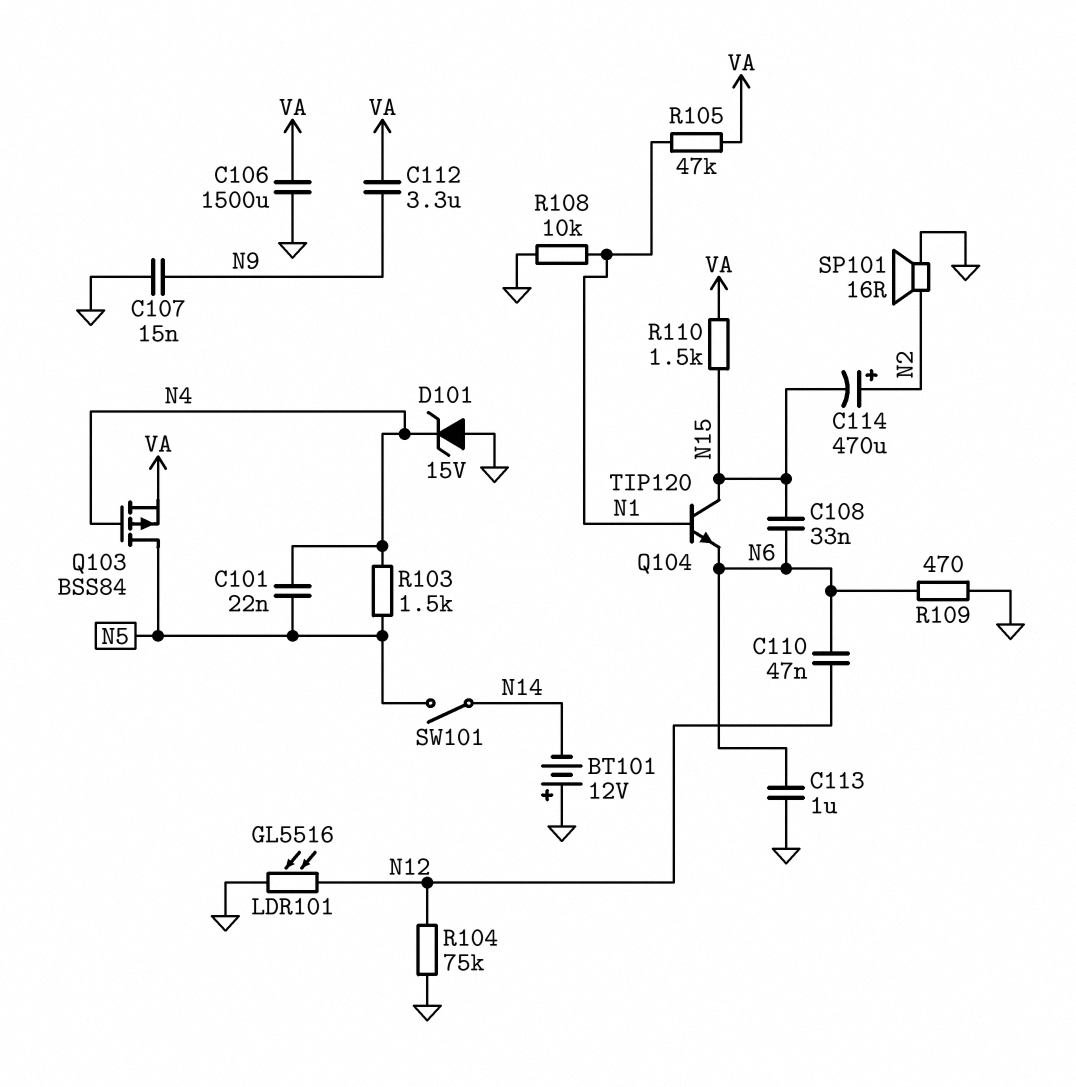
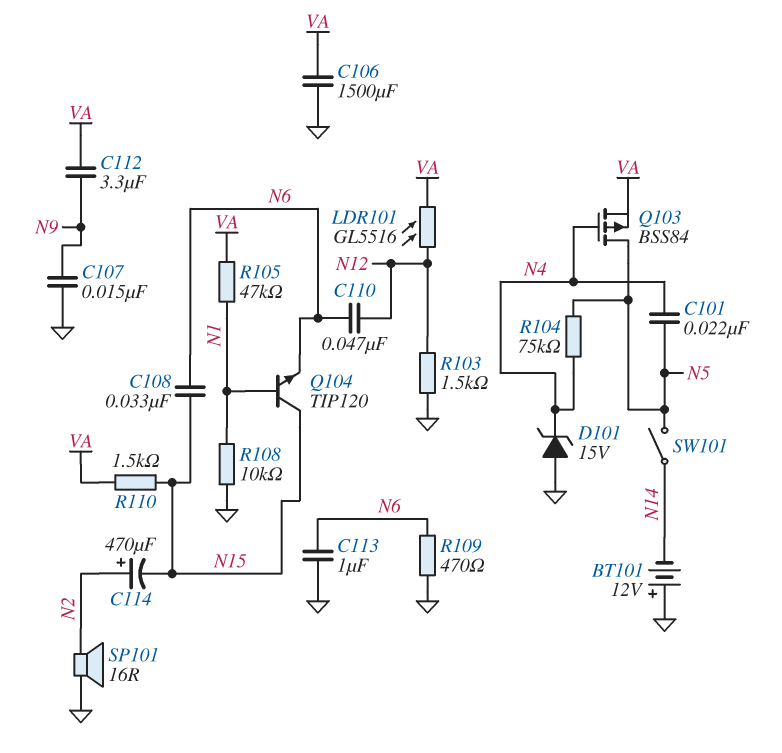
LDR101: GL5516 (GND, N12) -> GL5516 (N12, VA)
R103: 1.5k (N4, N5) -> 1.5k (GND, N12)
R104: 75k (GND, N12) -> 75k (N4, N5)

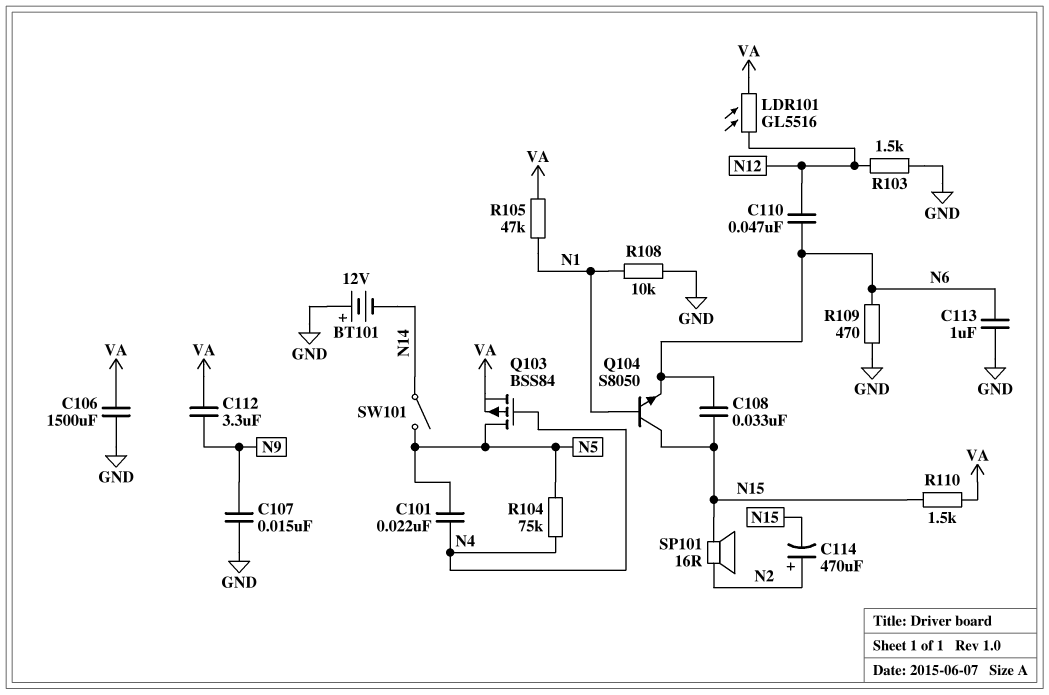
D101: zener 15V (A GND, K N4) -> none
Q104: NPN TIP120 (B N1, C N15, E N6) -> NPN S8050 (B N1, C N15, E N6)
SP101: speaker 16R (GND, N2) -> speaker 16R (N2, N15)

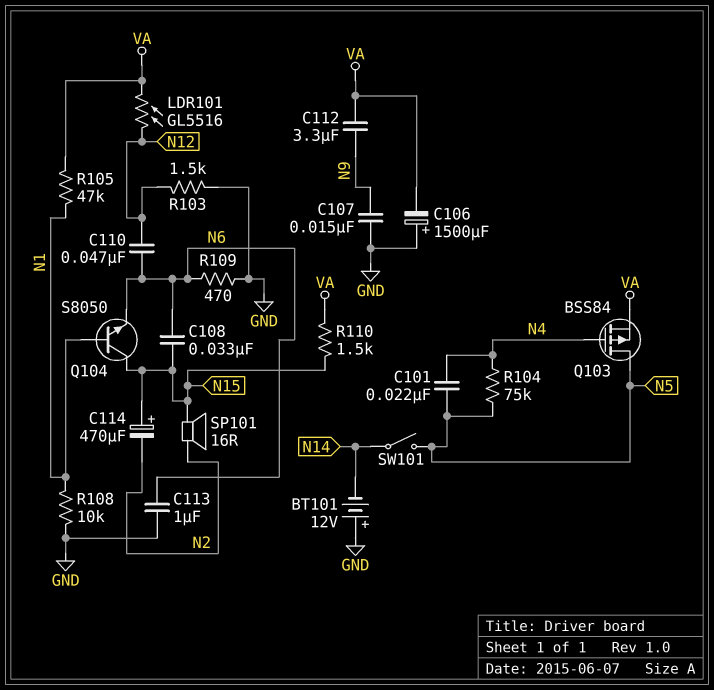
C106: 1500uF (GND, VA) -> 1500uF (plus GND, minus VA)
C114: 470uF (plus N2, minus N15) -> 470uF (plus N15, minus N2)

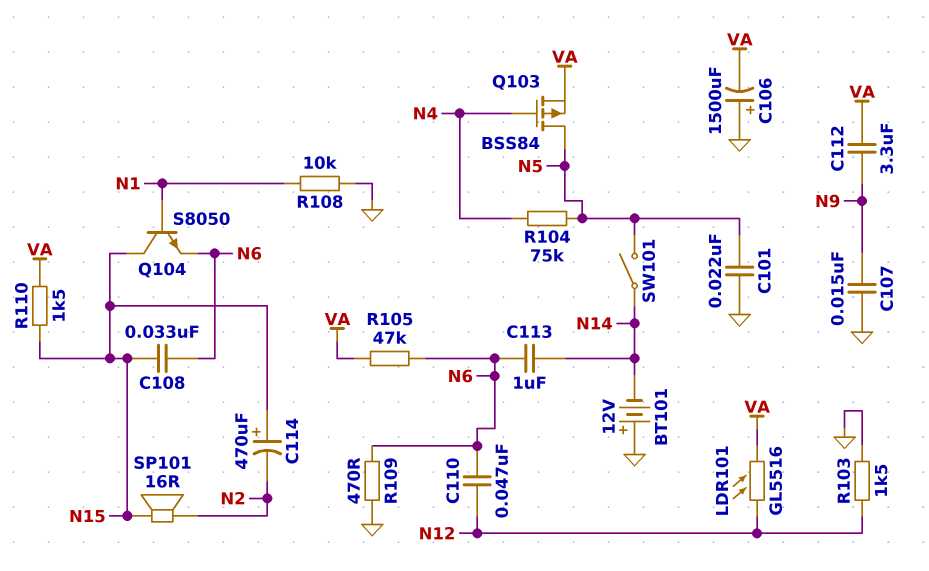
C101: 22nF (N4, N5) -> 22nF (GND, N5)
C113: 1uF (GND, N6) -> 1uF (N6, N14)
R105: 47k (N1, VA) -> 47k (N6, VA)

